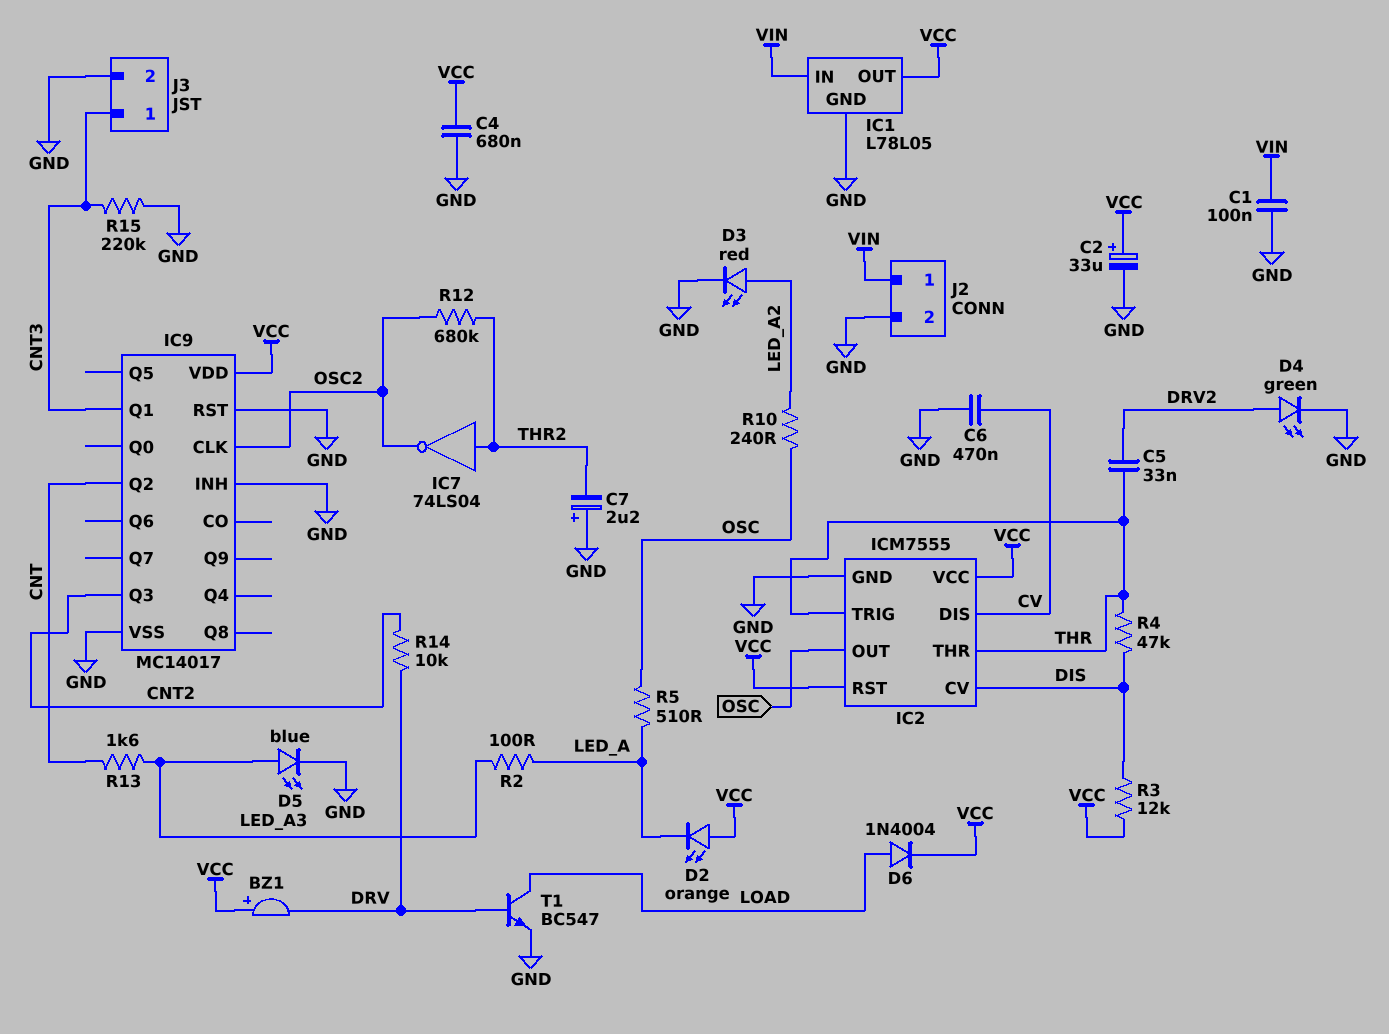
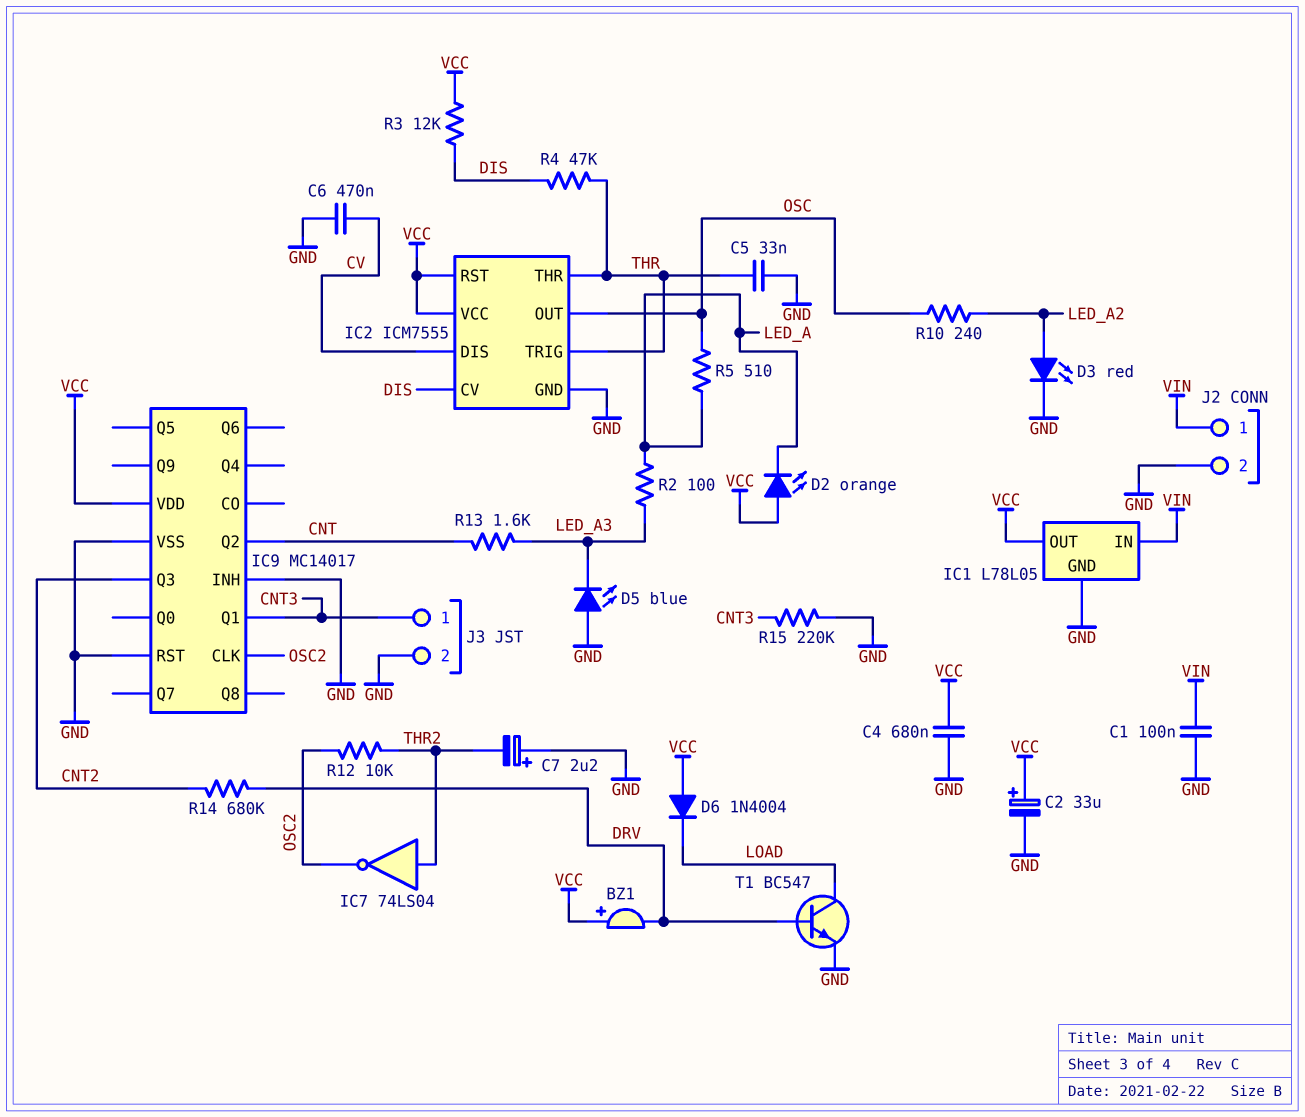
C5: 33nF (DRV2, THR) -> 33nF (GND, THR)
D4: LED green (A DRV2, K GND) -> none
D5: LED blue (A LED_A3, K GND) -> LED blue (A GND, K LED_A3)
D6: diode 1N4004 (A LOAD, K VCC) -> diode 1N4004 (A VCC, K LOAD)
R12: 680k (OSC2, THR2) -> 10k (OSC2, THR2)
R14: 10k (CNT2, DRV) -> 680k (CNT2, DRV)

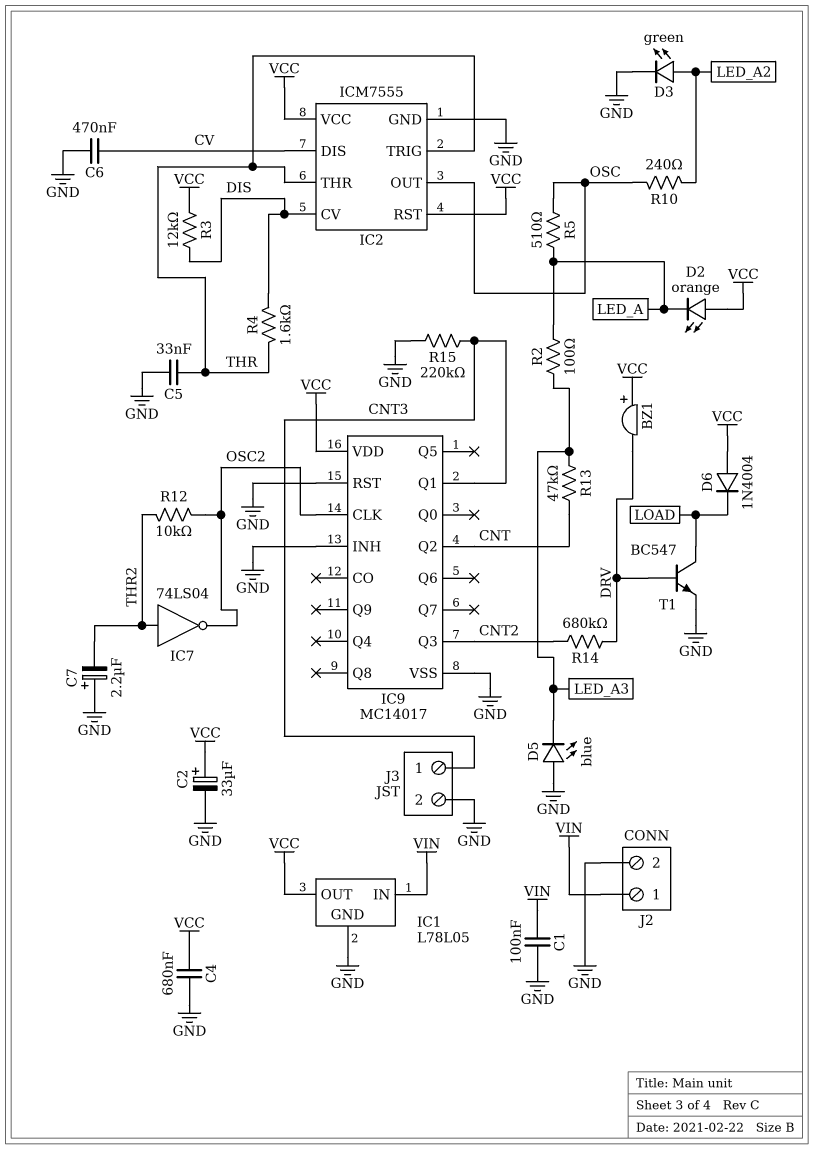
D3: LED red (A LED_A2, K GND) -> LED green (A LED_A2, K GND)
R4: 47k (DIS, THR) -> 1.6k (DIS, THR)
R13: 1.6k (CNT, LED_A3) -> 47k (CNT, LED_A3)

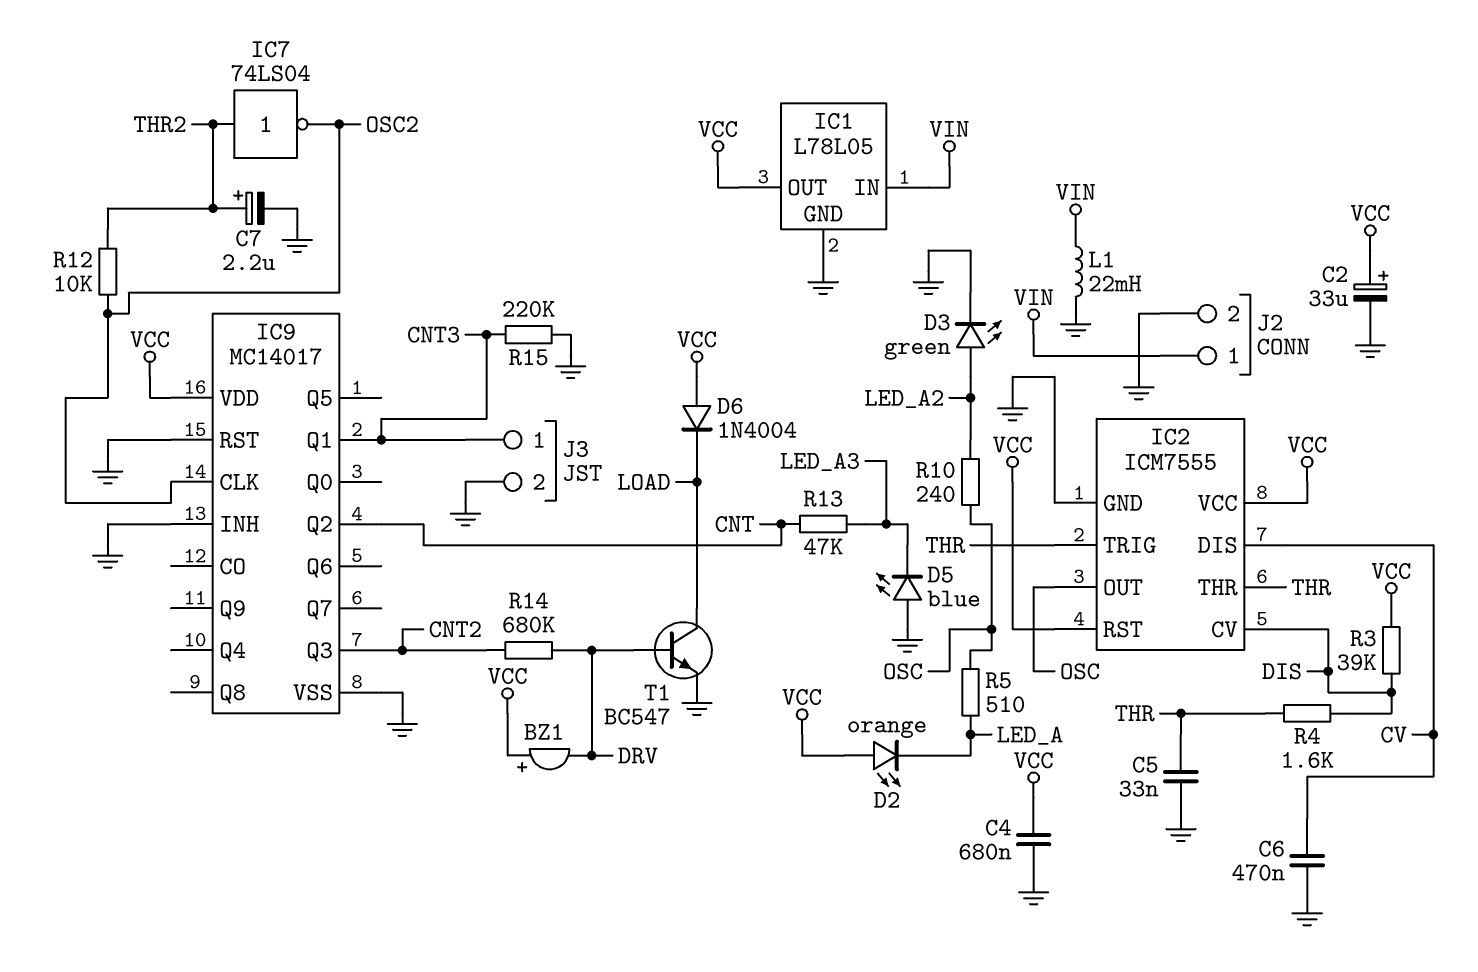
C1: 100nF (GND, VIN) -> none
C7: 2.2uF (plus GND, minus THR2) -> 2.2uF (plus THR2, minus GND)
L1: none -> 22mH (GND, VIN)
R2: 100 (LED_A, LED_A3) -> none
R3: 12k (DIS, VCC) -> 39k (DIS, VCC)

